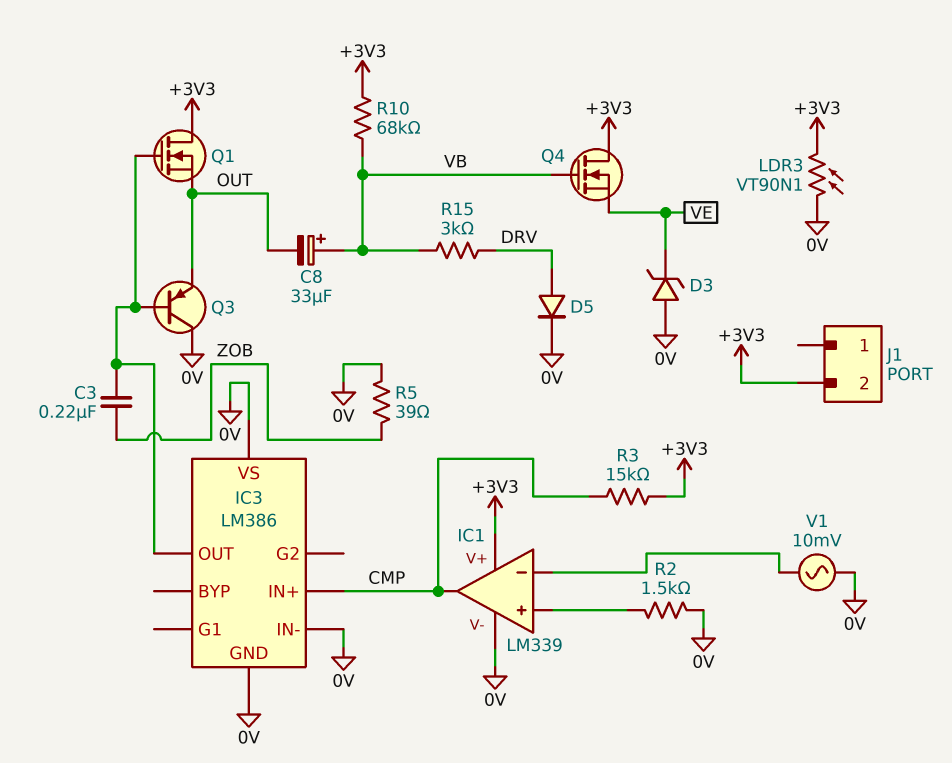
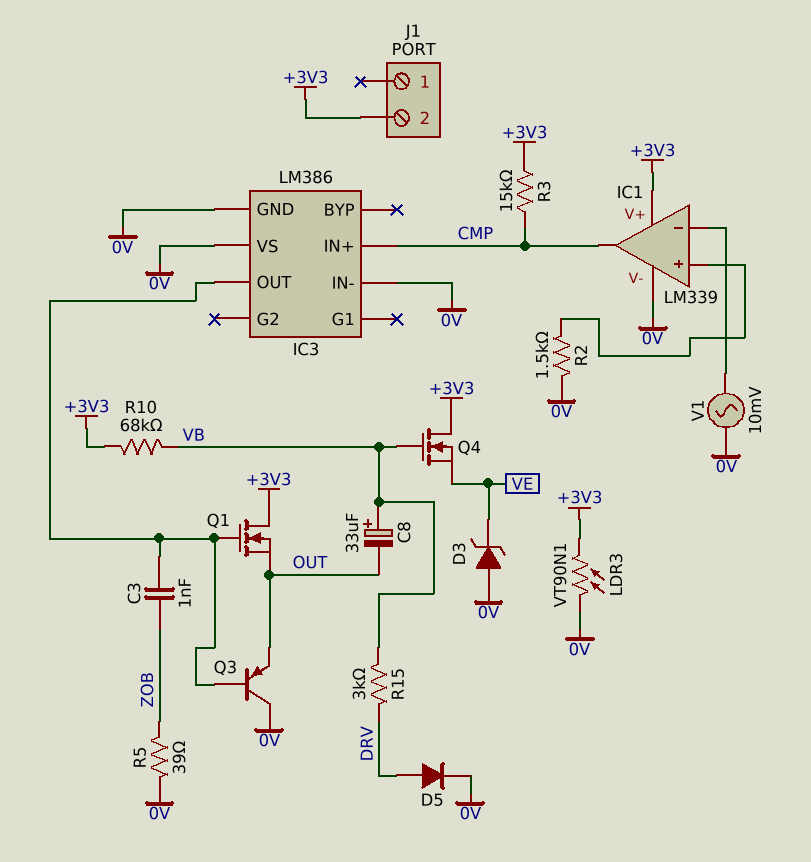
C3: 220nF (IC3/OUT, ZOB) -> 1nF (IC3/OUT, ZOB)

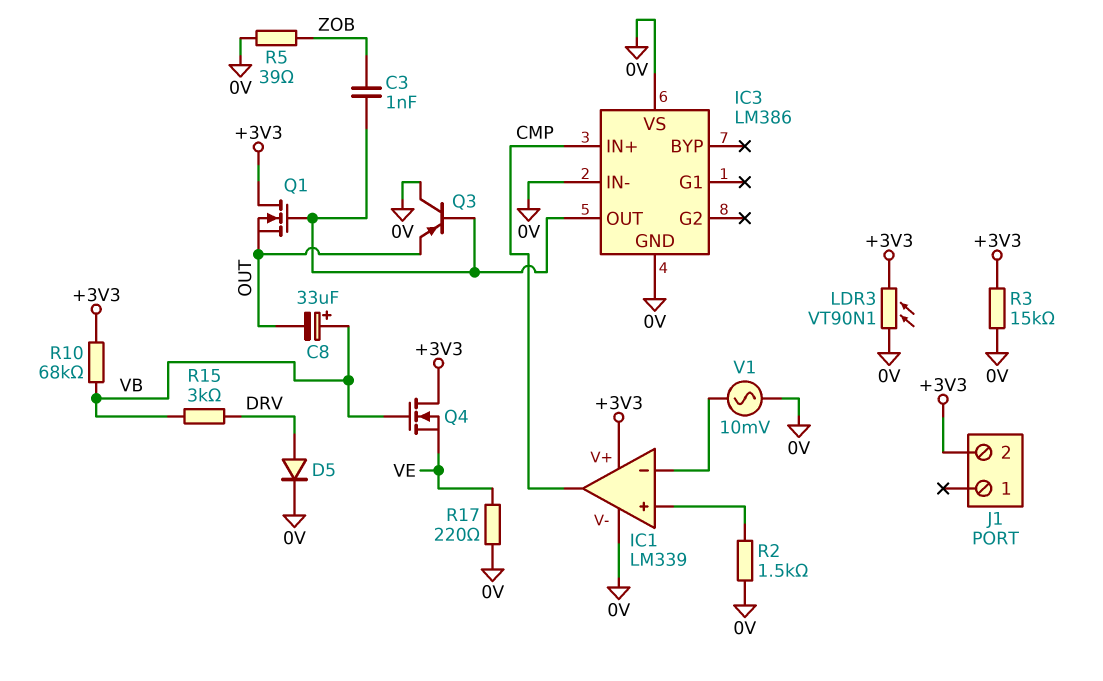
D3: zener (A 0V, K VE) -> none
R3: 15k (+3V3, CMP) -> 15k (+3V3, 0V)
R17: none -> 220 (0V, VE)

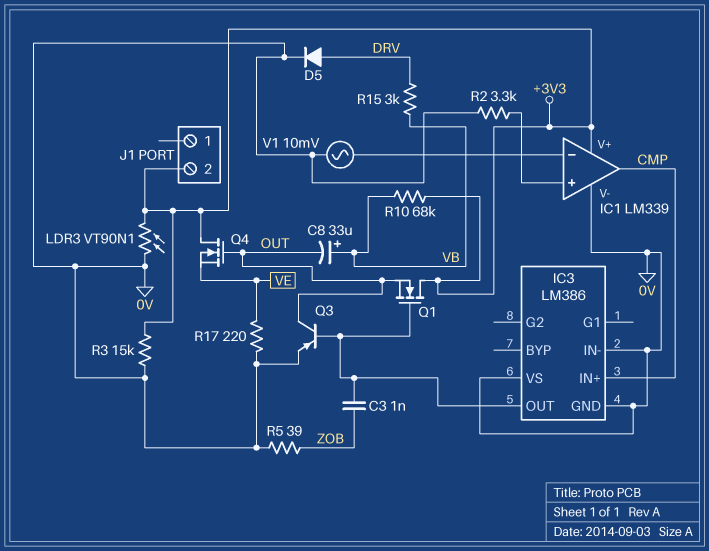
Q3: PNP (B IC3/OUT, C 0V, E OUT) -> PNP (B IC3/OUT, C OUT, E 0V)
Q4: NMOS (G VB, D +3V3, S VE) -> NMOS (G OUT, D +3V3, S VE)
R2: 1.5k (0V, IC1/in+) -> 3.3k (0V, IC1/in+)

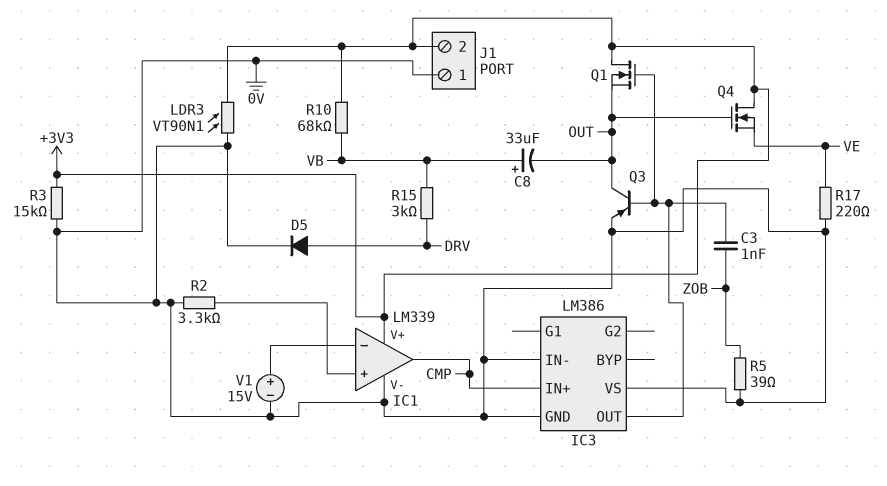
J1 pin 1: none -> 0V
V1: AC 10mV (0V, IC1/in-) -> 15V (plus IC1/in-, minus 0V)

